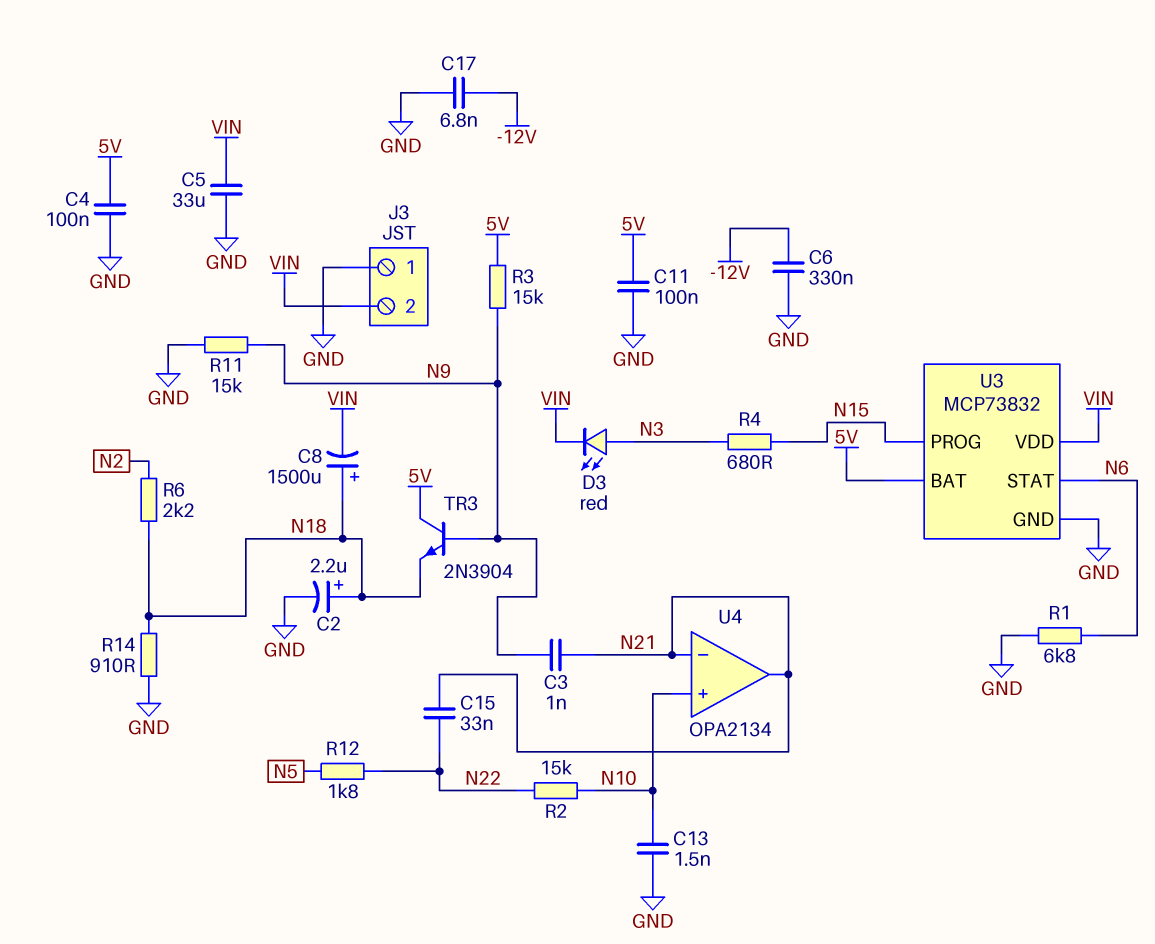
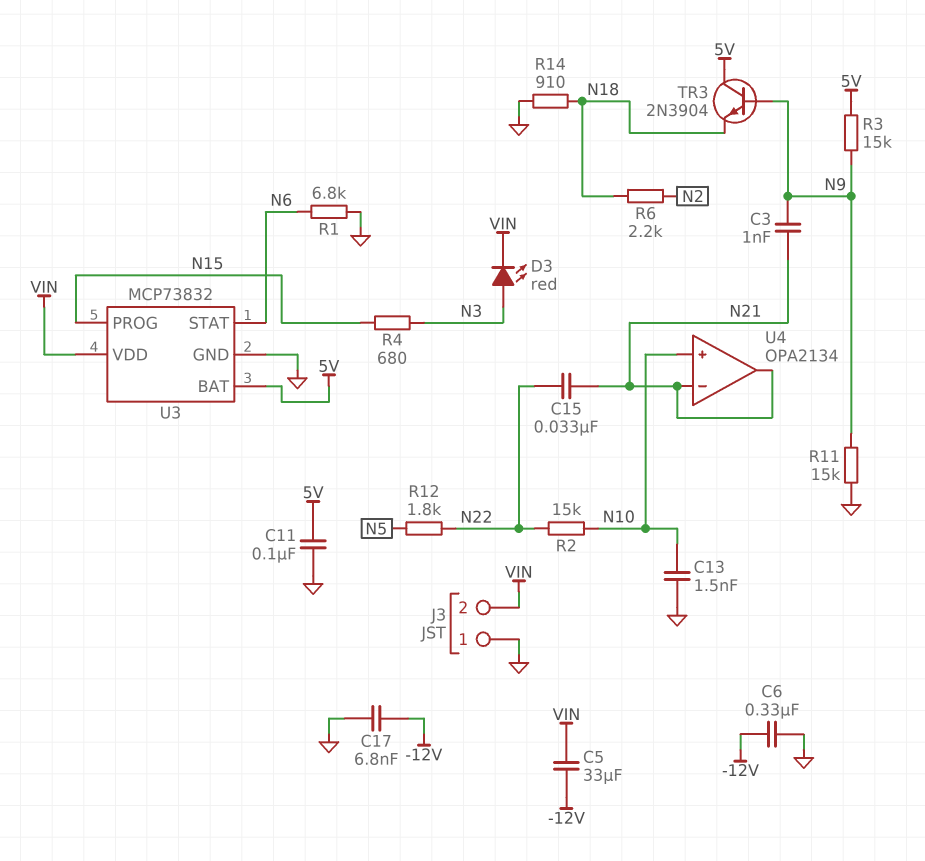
C2: 2.2uF (plus N18, minus GND) -> none
C4: 100nF (5V, GND) -> none
C5: 33uF (GND, VIN) -> 33uF (-12V, VIN)
C8: 1500uF (plus N18, minus VIN) -> none

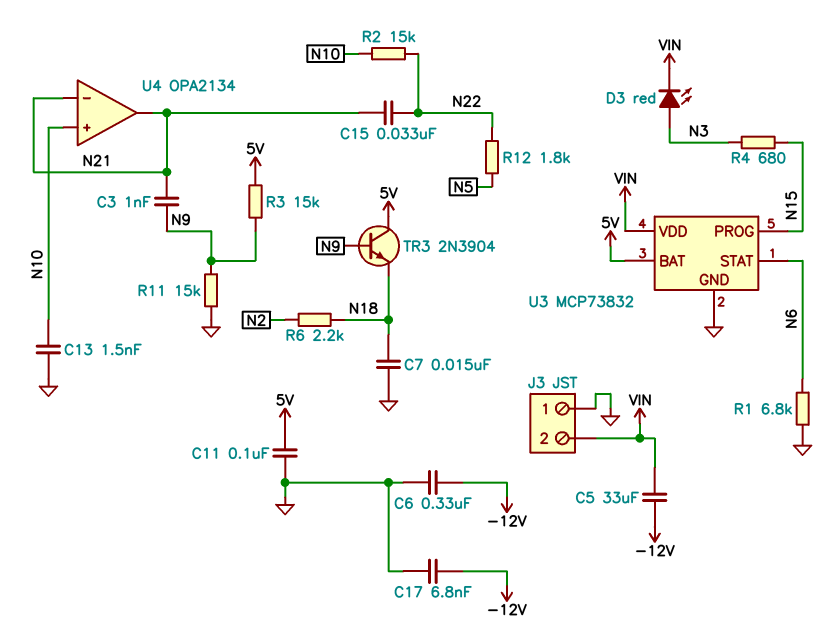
C7: none -> 15nF (GND, N18)
R14: 910 (GND, N18) -> none

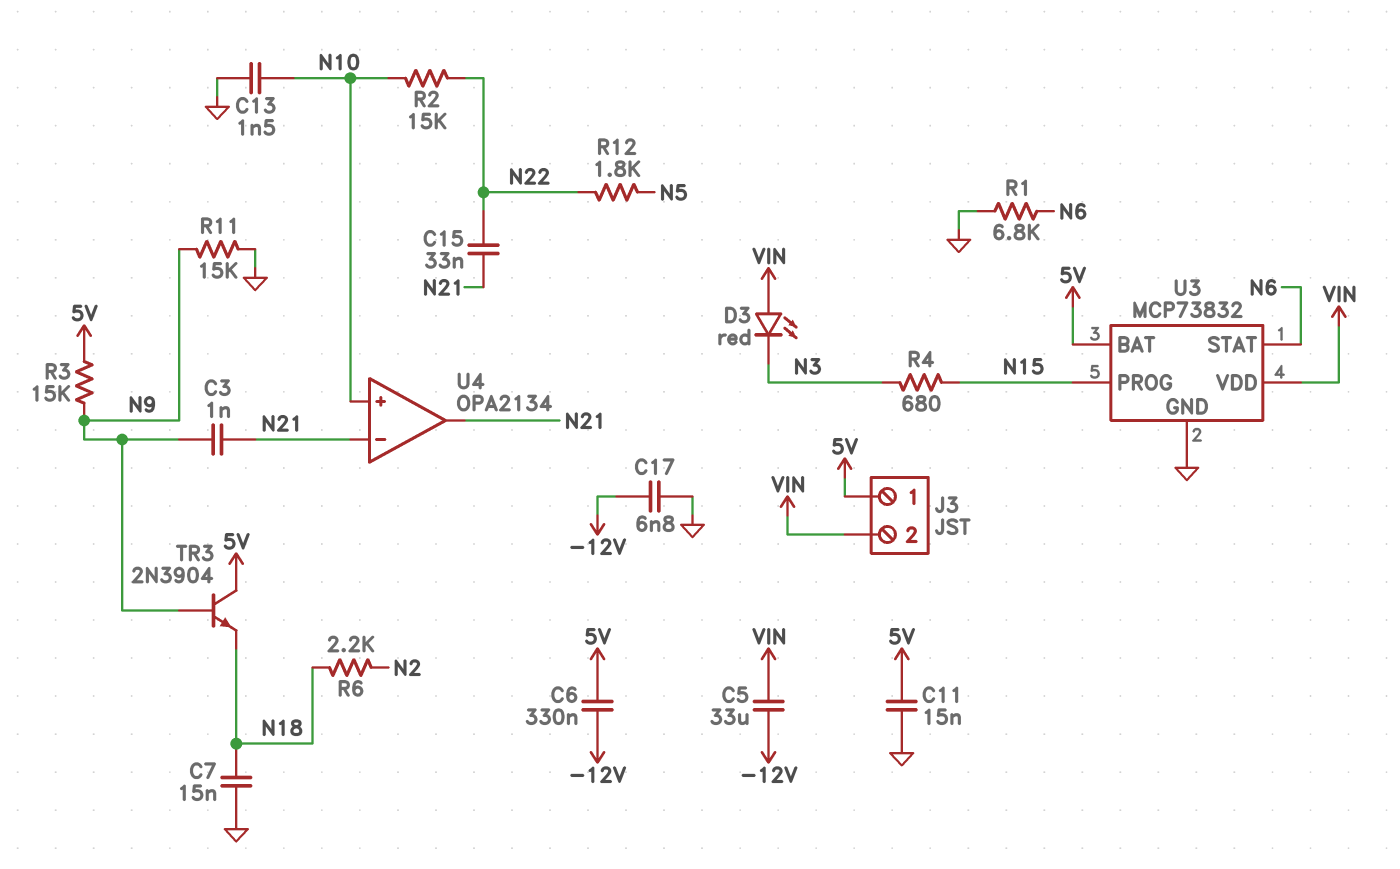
C6: 330nF (-12V, GND) -> 330nF (-12V, 5V)
C11: 100nF (5V, GND) -> 15nF (5V, GND)
D3: LED red (A N3, K VIN) -> LED red (A VIN, K N3)
J3 pin 1: GND -> 5V

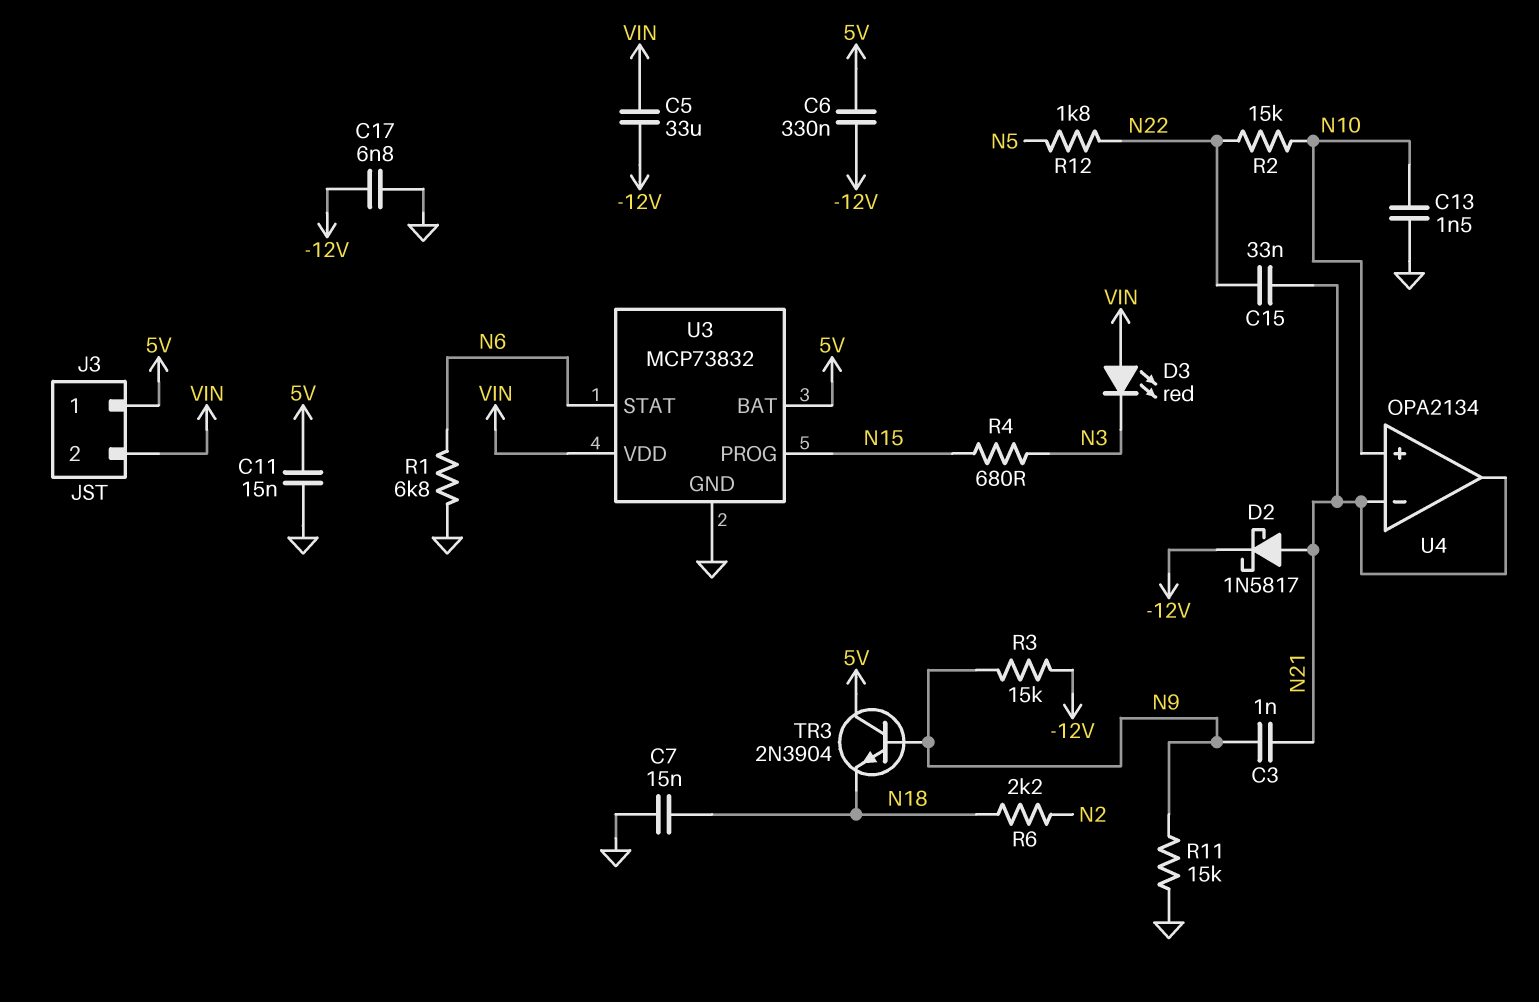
D2: none -> schottky 1N5817 (A N21, K -12V)
R3: 15k (5V, N9) -> 15k (-12V, N9)

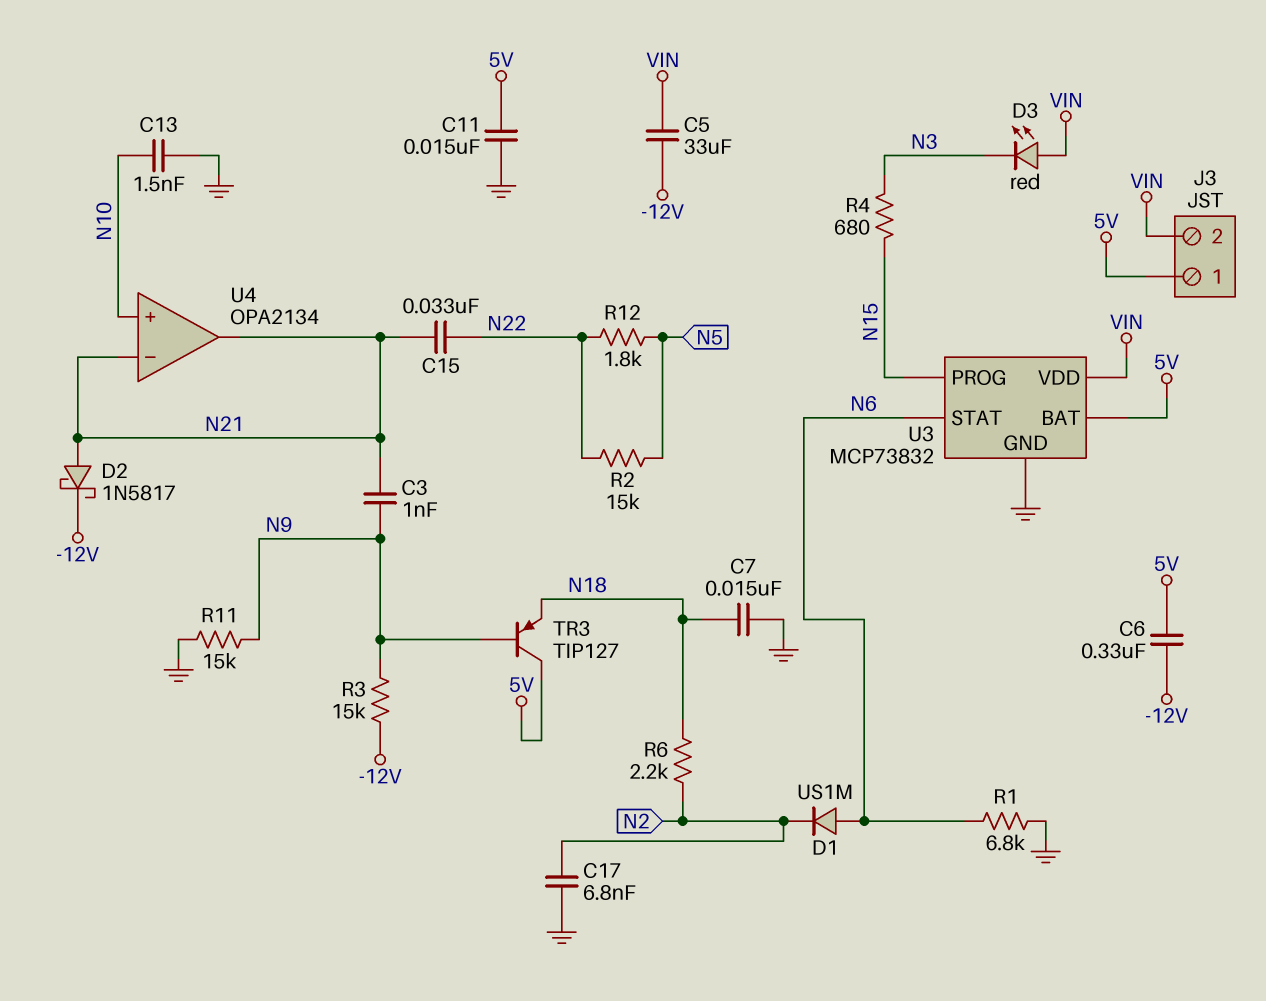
C17: 6.8nF (-12V, GND) -> 6.8nF (GND, N2)
D1: none -> diode US1M (A N6, K N2)
R2: 15k (N10, N22) -> 15k (N5, N22)
TR3: NPN 2N3904 (B N9, C 5V, E N18) -> PNP TIP127 (B N9, C 5V, E N18)

